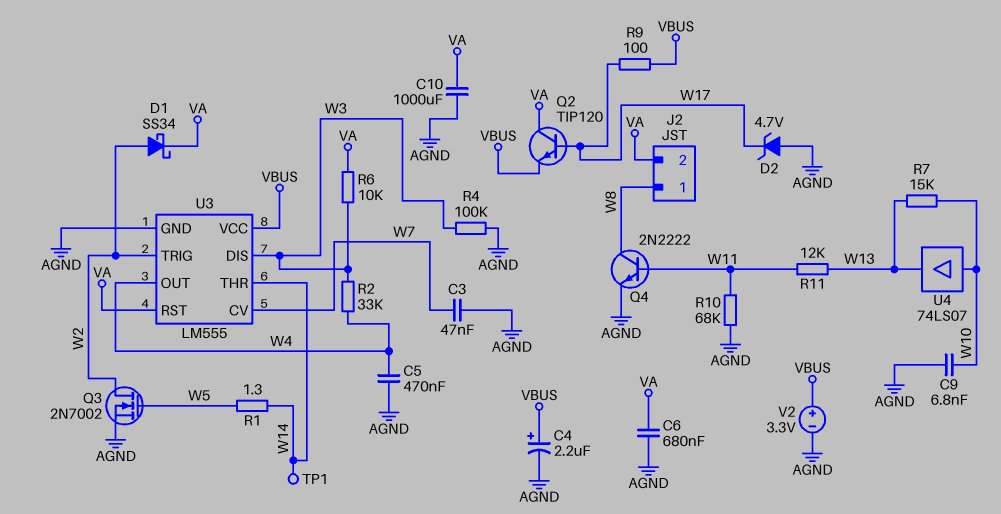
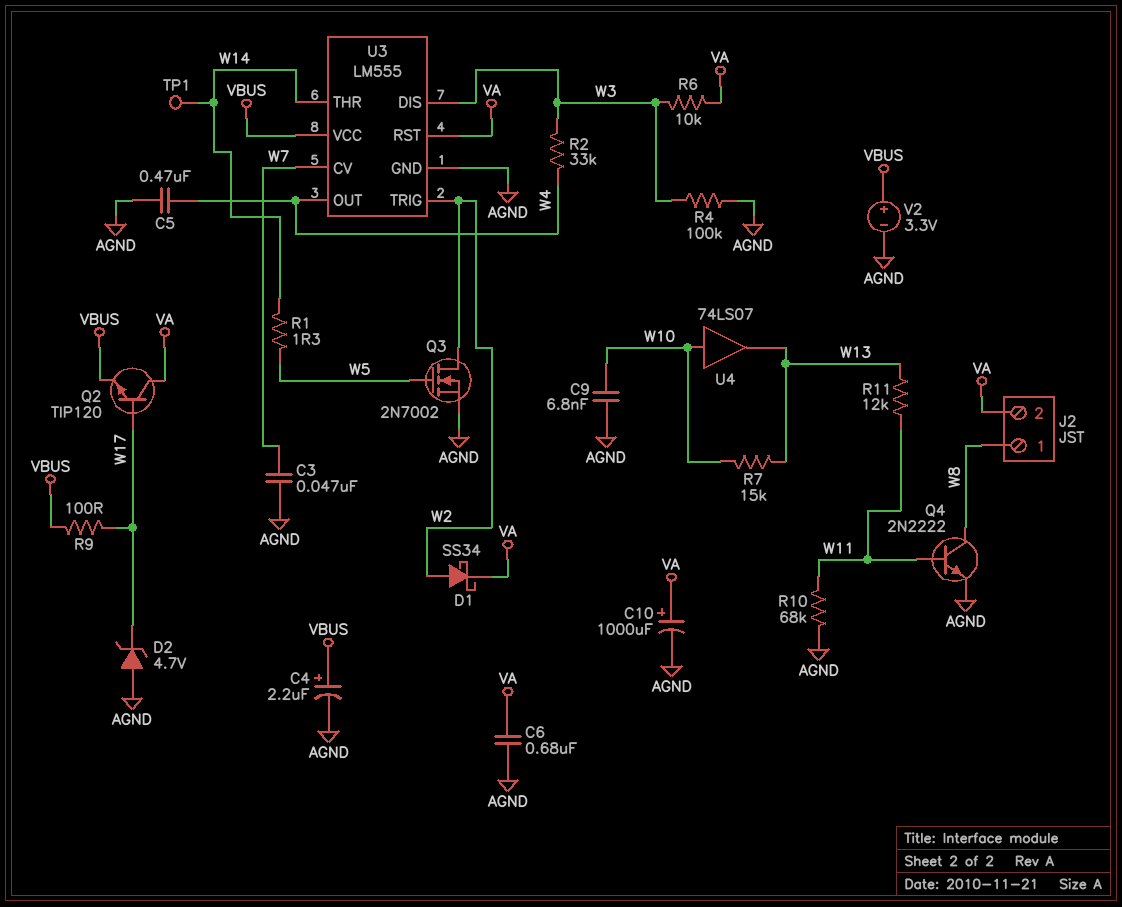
C10: 1000uF (AGND, VA) -> 1000uF (plus VA, minus AGND)

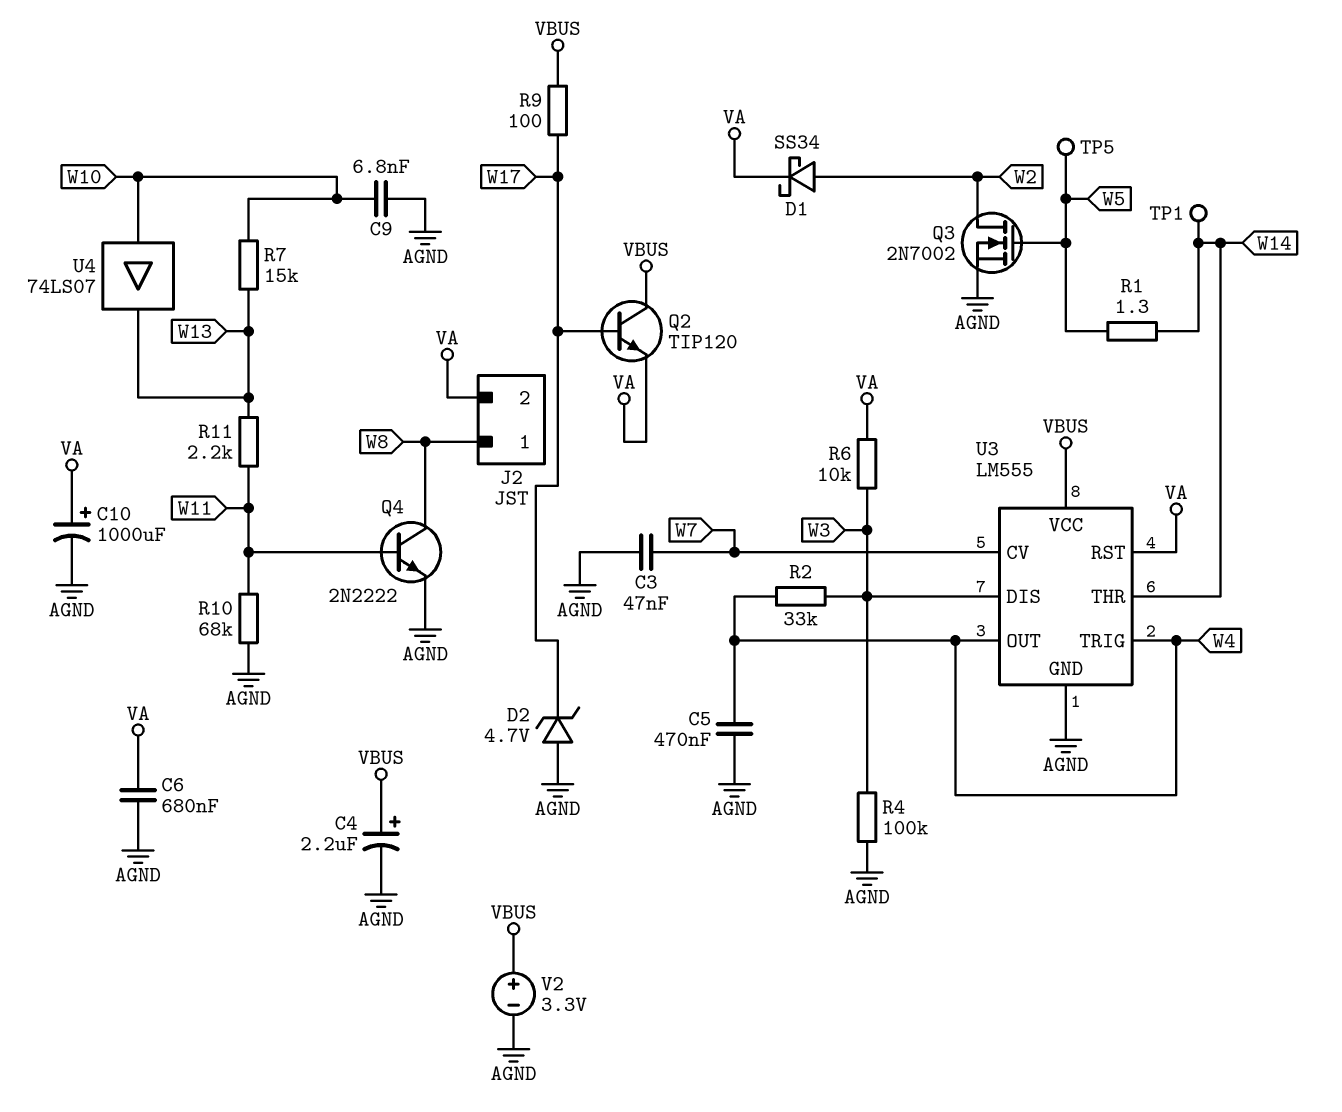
Q2: NPN TIP120 (B W17, C VA, E VBUS) -> NPN TIP120 (B W17, C VBUS, E VA)
R11: 12k (W11, W13) -> 2.2k (W11, W13)
TP5: none -> test point (W5)
U3 pin TRIG: W2 -> W4

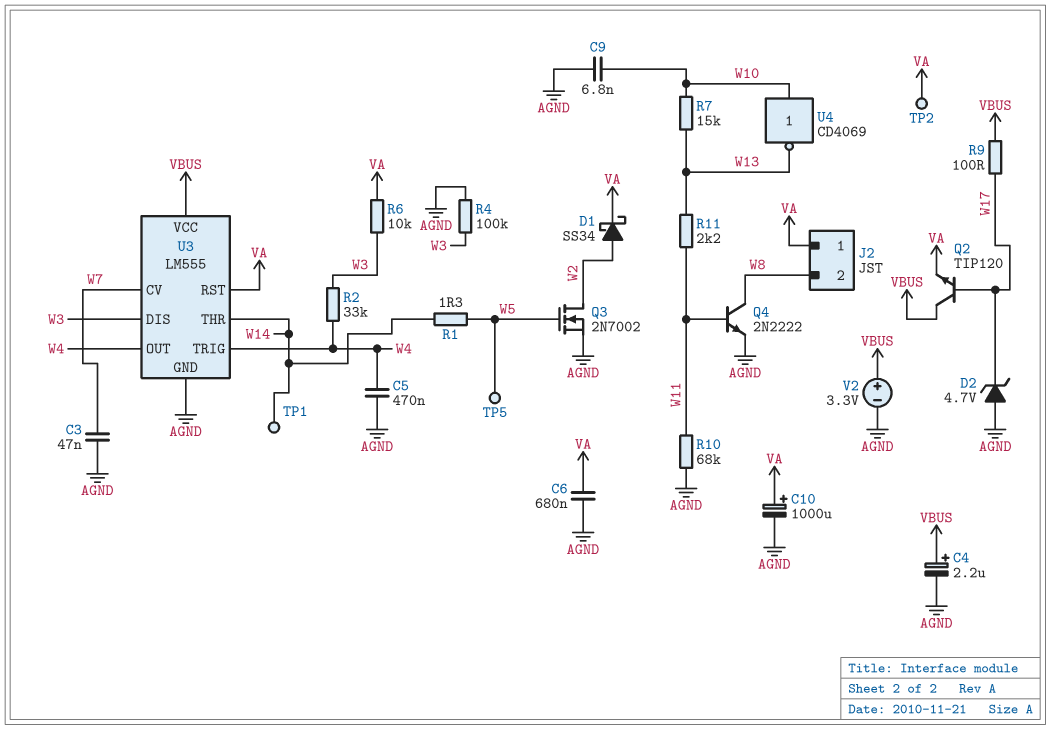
J2 pin 1: W8 -> VA
J2 pin 2: VA -> W8
TP2: none -> test point (VA)
U4: buffer 74LS07 (in W10, out W13) -> NOT CD4069 (in W10, out W13)

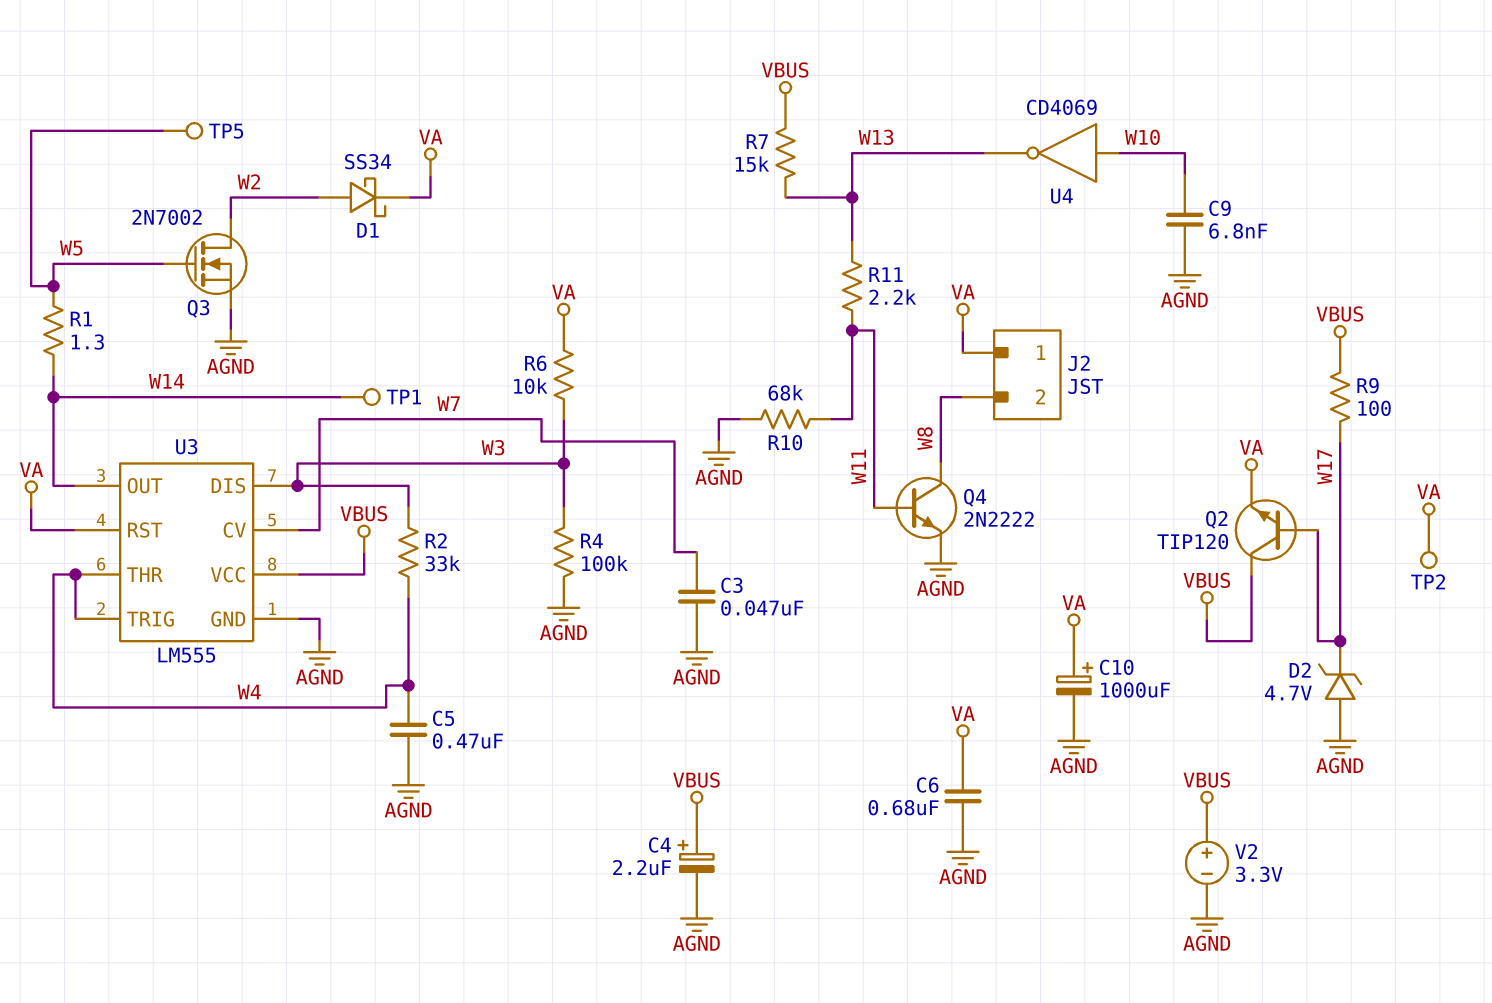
R7: 15k (W10, W13) -> 15k (VBUS, W13)
U3 pin OUT: W4 -> W14
U3 pin THR: W14 -> W4

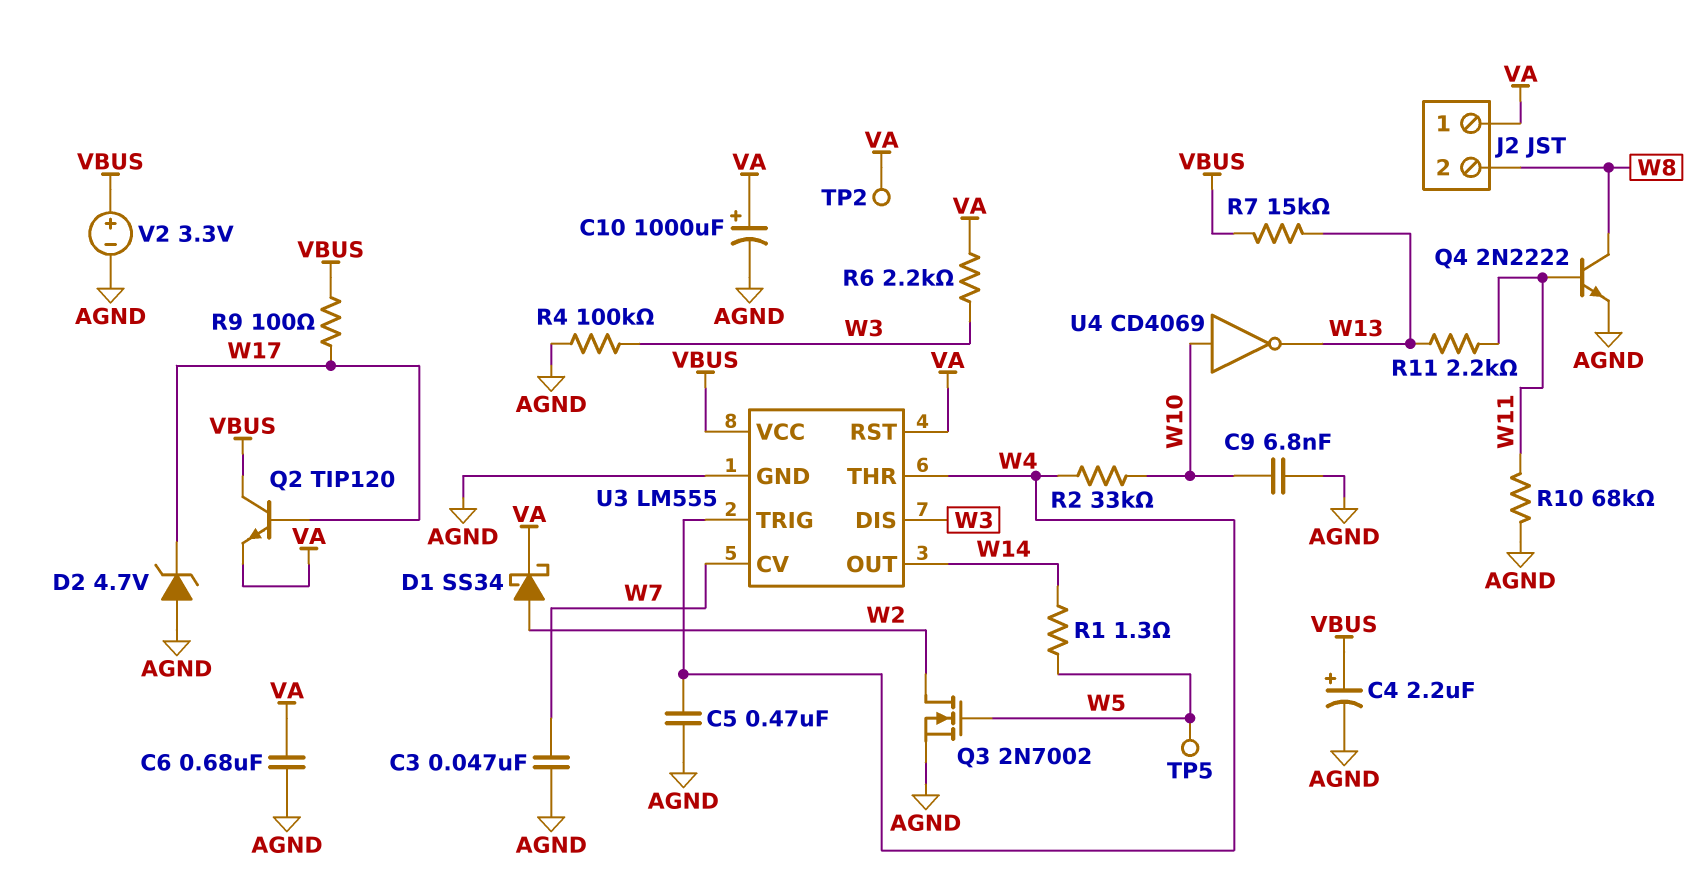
R2: 33k (W3, W4) -> 33k (W4, W10)
R6: 10k (VA, W3) -> 2.2k (VA, W3)
TP1: test point (W14) -> none

